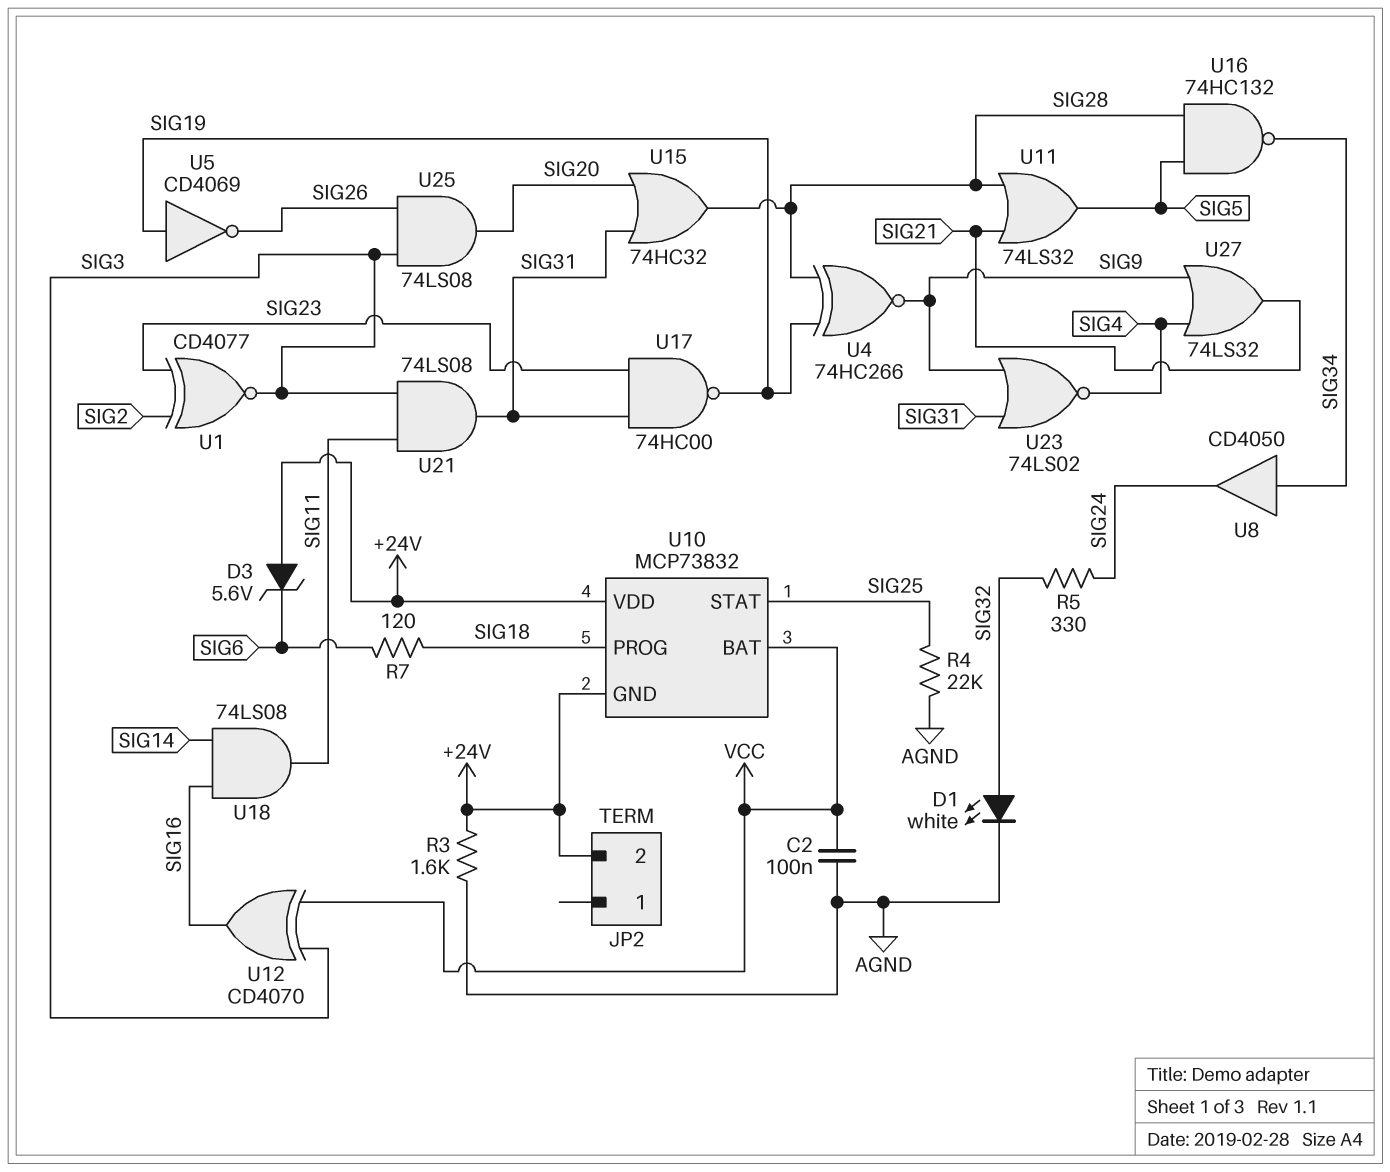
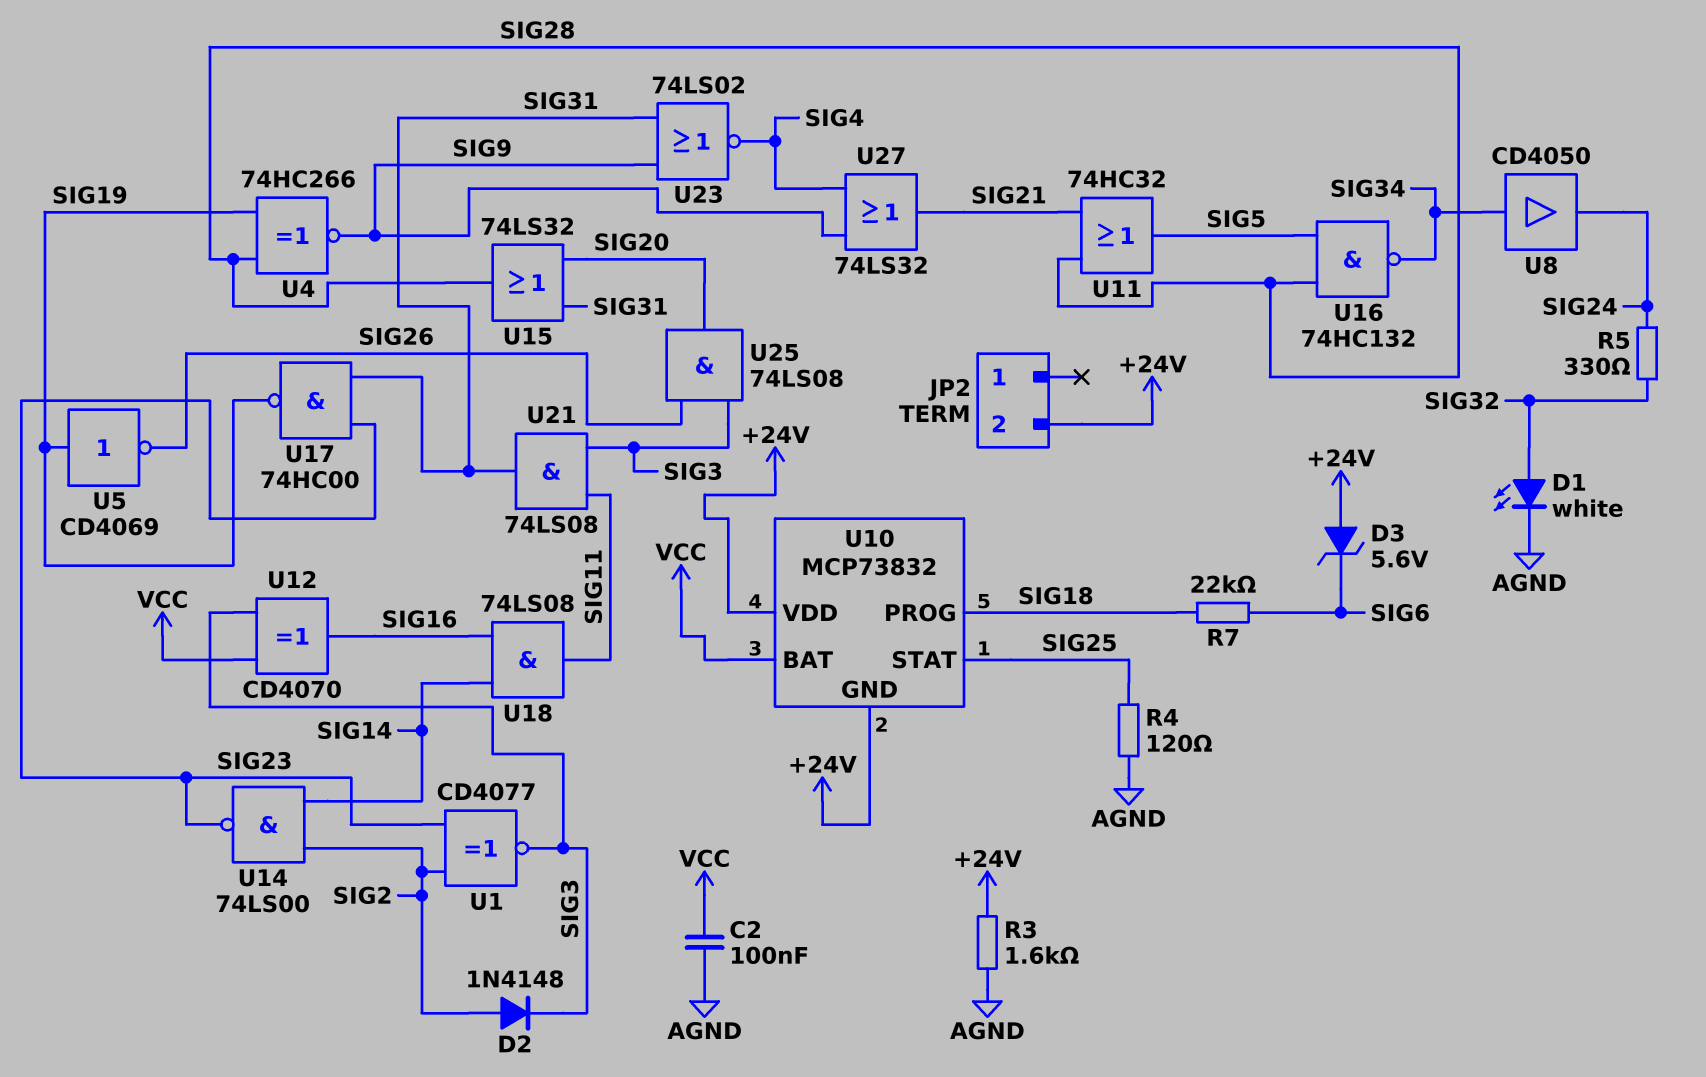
D2: none -> diode 1N4148 (A SIG2, K SIG3)
R4: 22k (AGND, SIG25) -> 120 (AGND, SIG25)
R7: 120 (SIG6, SIG18) -> 22k (SIG6, SIG18)
U11: OR 74LS32 (in SIG21, in SIG28, out SIG5) -> OR 74HC32 (in SIG21, in SIG28, out SIG5)
U14: none -> NAND 74LS00 (in SIG2, in SIG14, out SIG23)
U15: OR 74HC32 (in SIG20, in SIG31, out SIG28) -> OR 74LS32 (in SIG20, in SIG31, out SIG28)

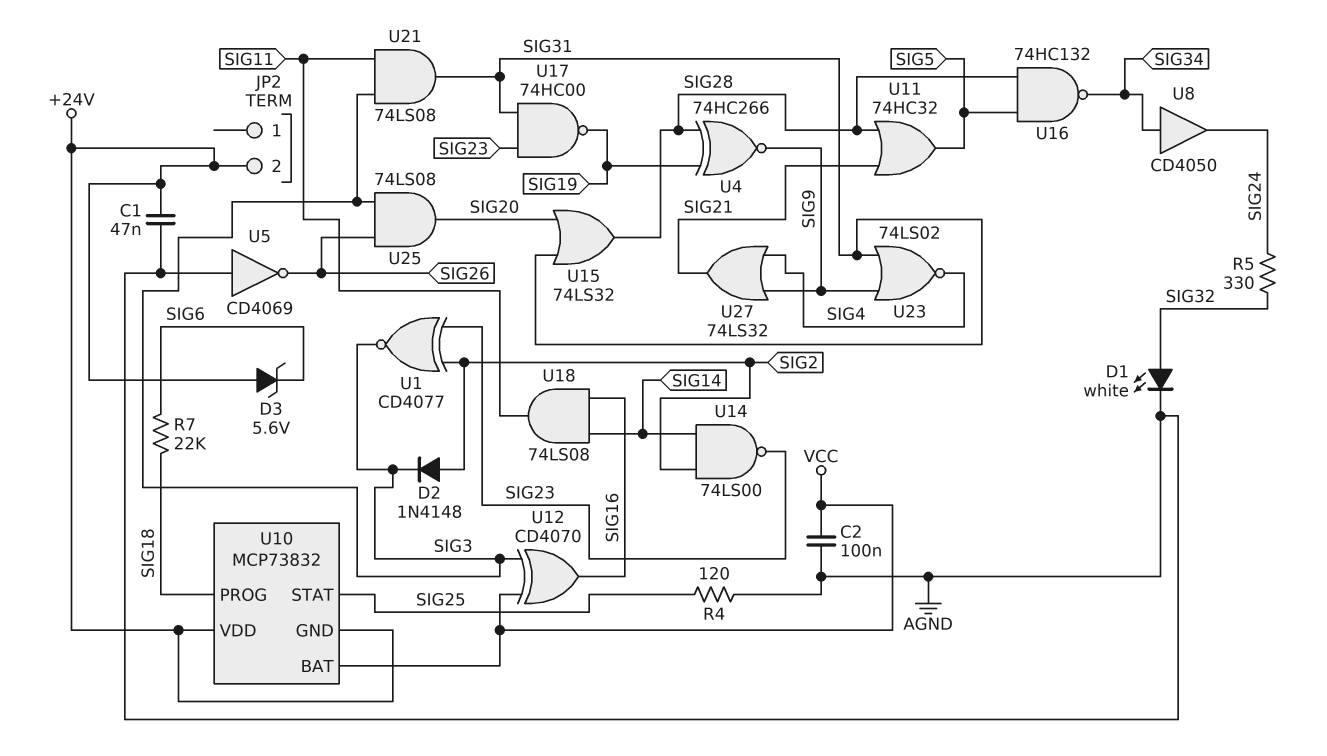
C1: none -> 47nF (+24V, AGND)
R3: 1.6k (+24V, AGND) -> none
U5: NOT CD4069 (in SIG19, out SIG26) -> NOT CD4069 (in AGND, out SIG26)

